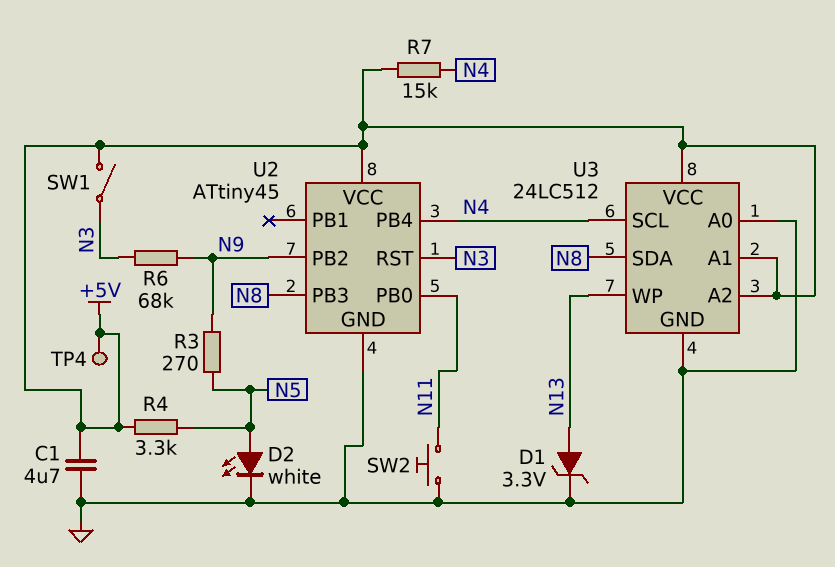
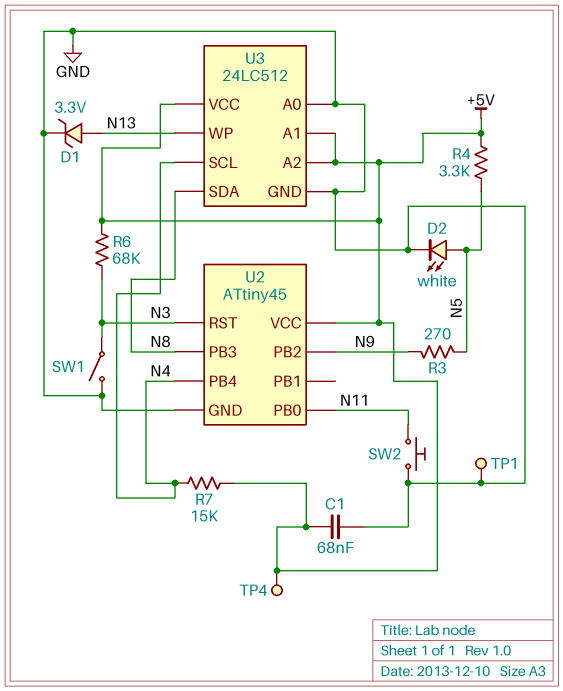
C1: 4.7uF (+5V, GND) -> 68nF (+5V, GND)
R6: 68k (N3, N9) -> 68k (+5V, N3)
SW1: switch (+5V, N3) -> switch (GND, N3)
TP1: none -> test point (GND)

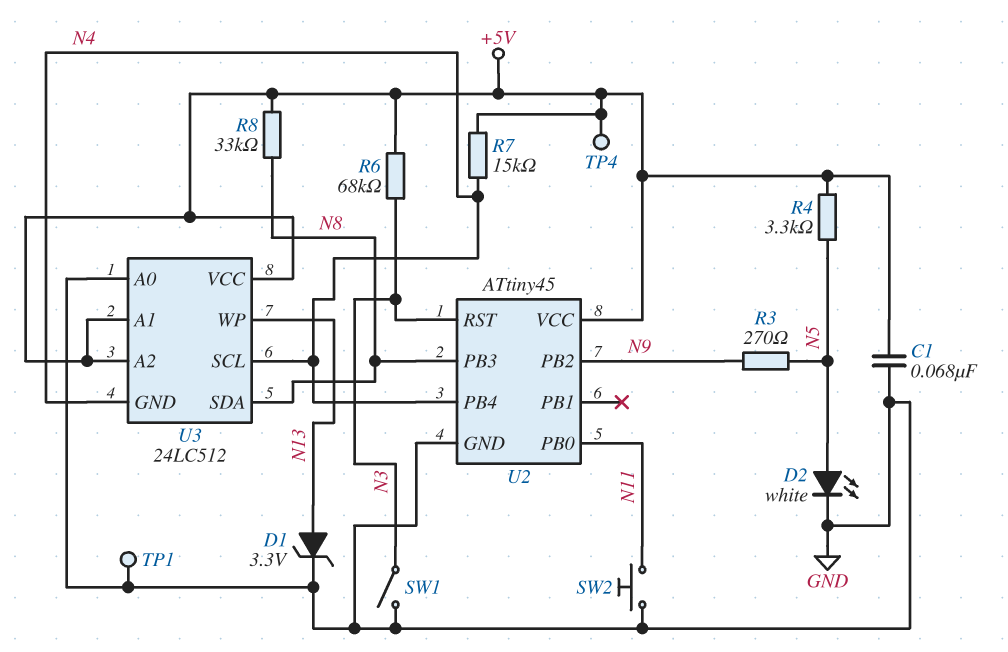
R8: none -> 33k (+5V, N8)
U3 pin GND: GND -> N4

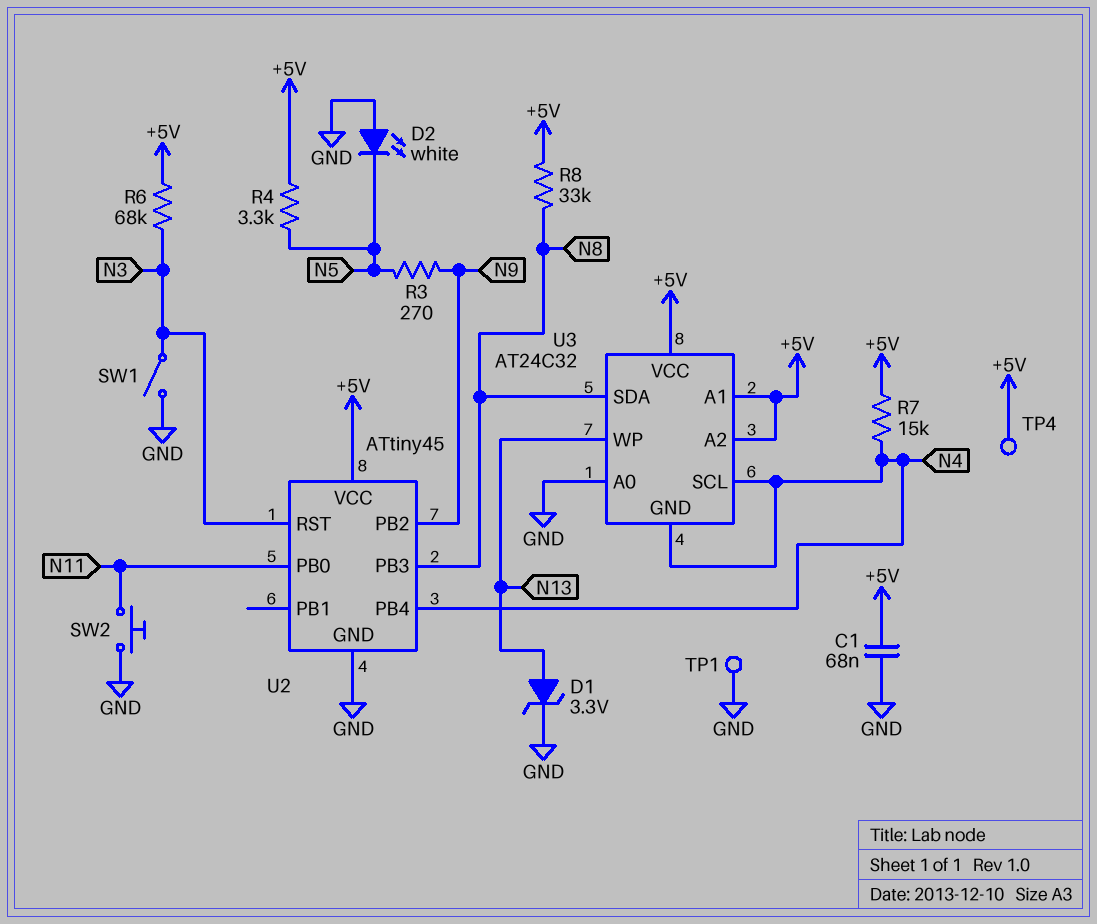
D2: LED white (A N5, K GND) -> LED white (A GND, K N5)
U3: 24LC512 -> AT24C32

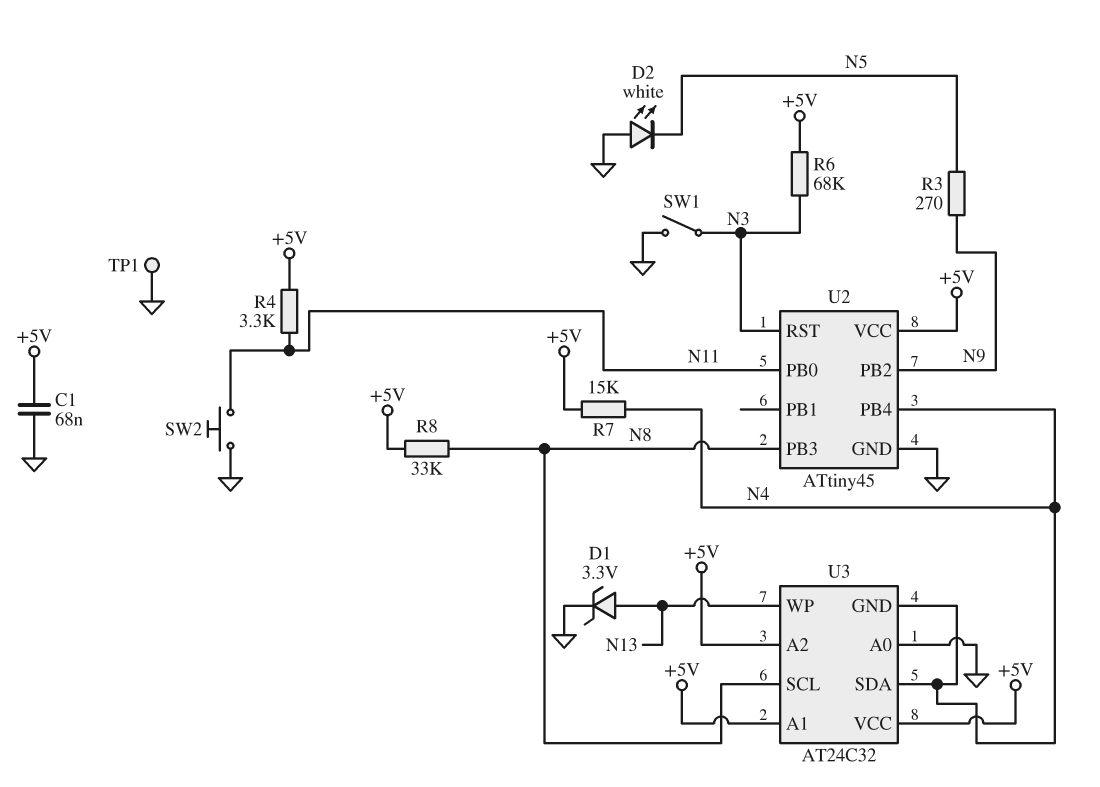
R4: 3.3k (+5V, N5) -> 3.3k (+5V, N11)
TP4: test point (+5V) -> none
U3 pin SCL: N4 -> N8
U3 pin SDA: N8 -> N4

